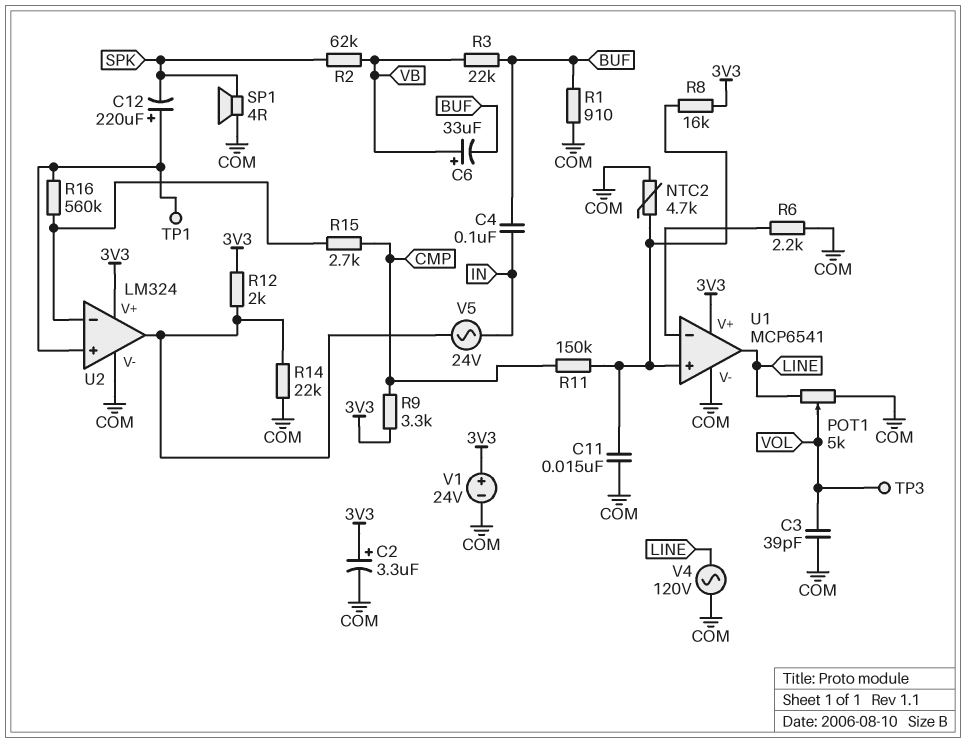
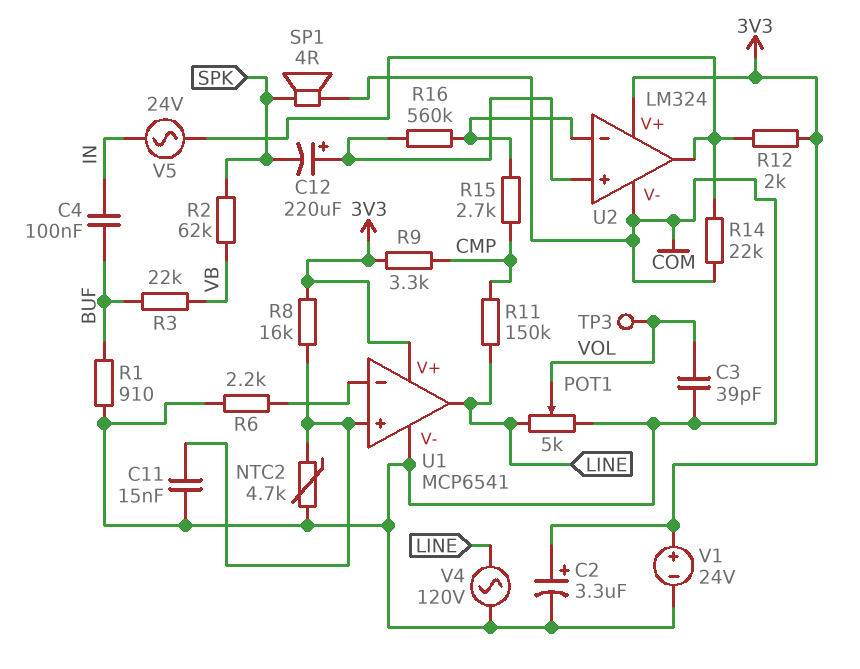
C6: 33uF (plus VB, minus BUF) -> none
R11: 150k (CMP, U1/in+) -> 150k (CMP, LINE)
TP1: test point (U2/in+) -> none

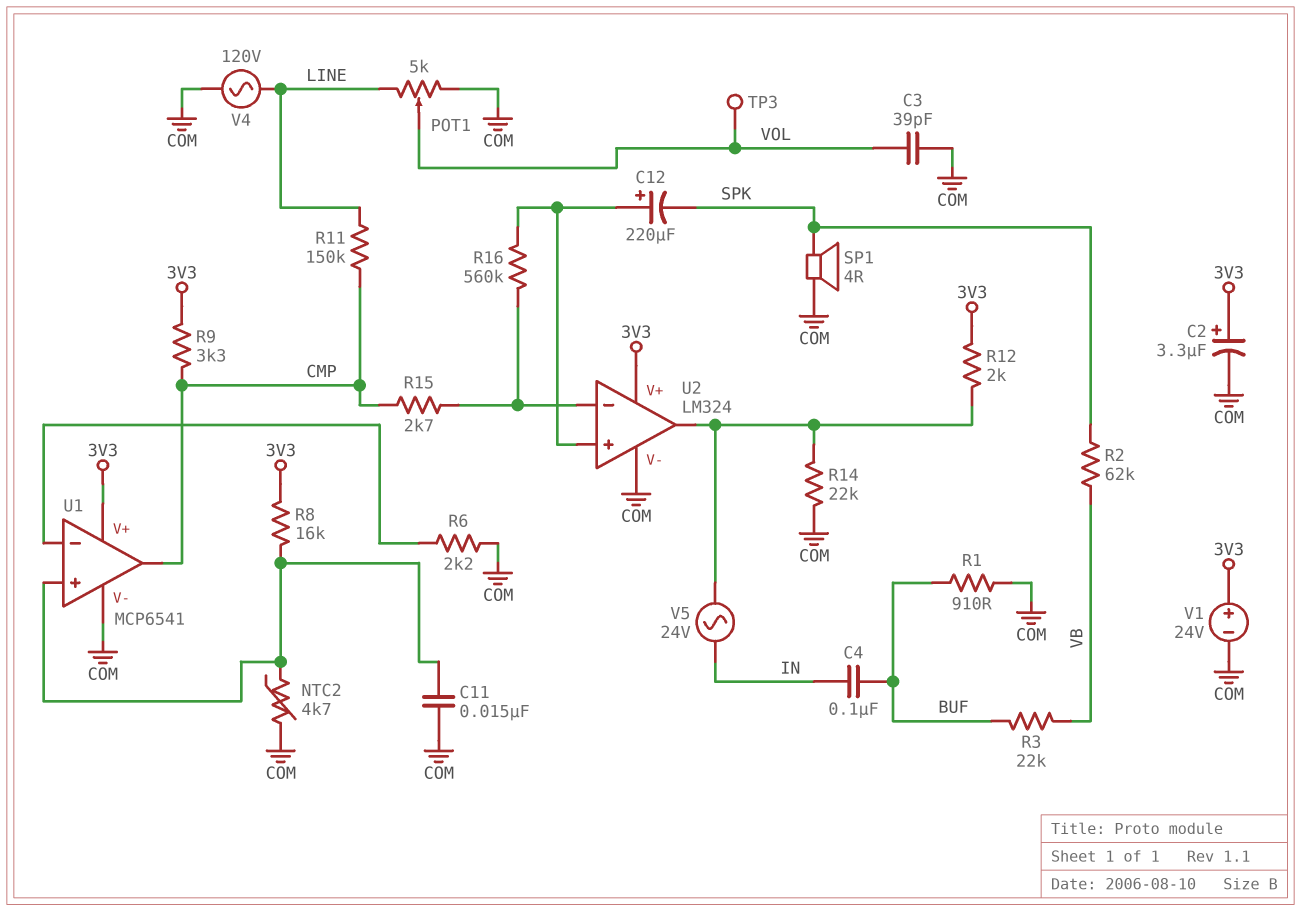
U1 pin out: LINE -> CMP

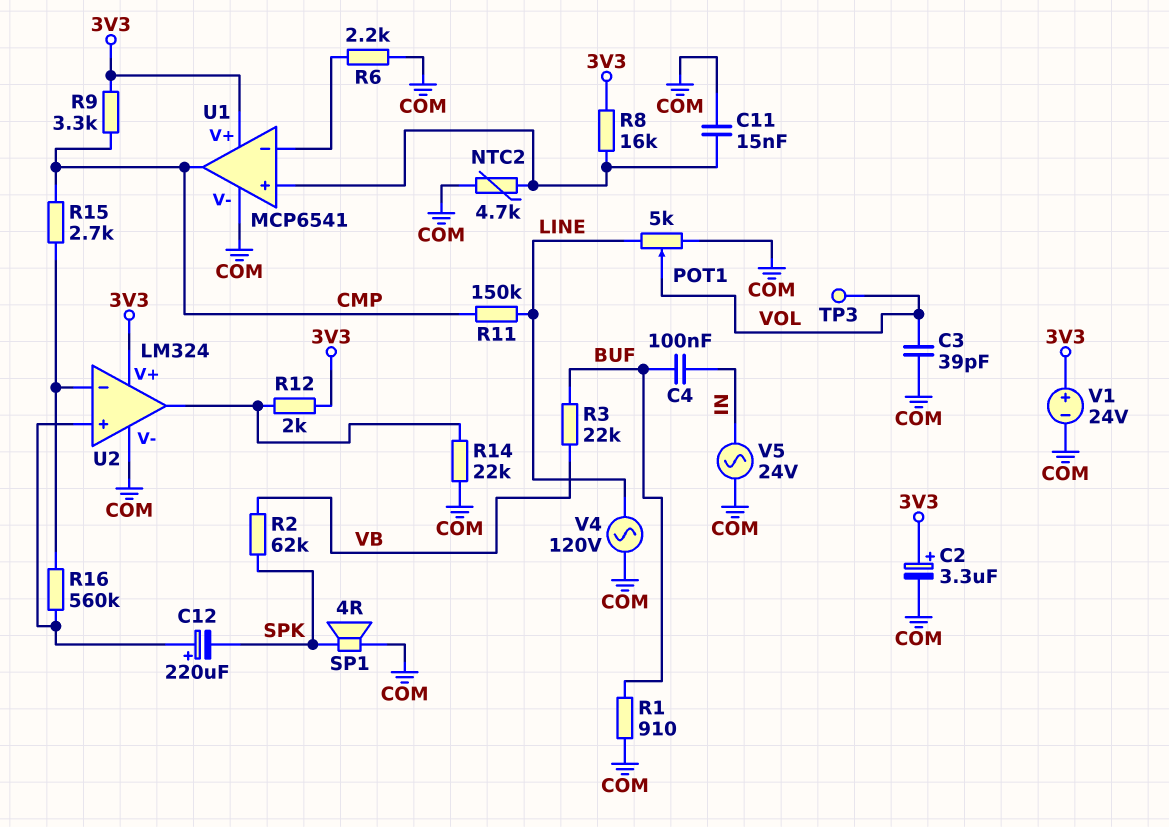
V5: AC 24V (IN, U2/out) -> AC 24V (COM, IN)

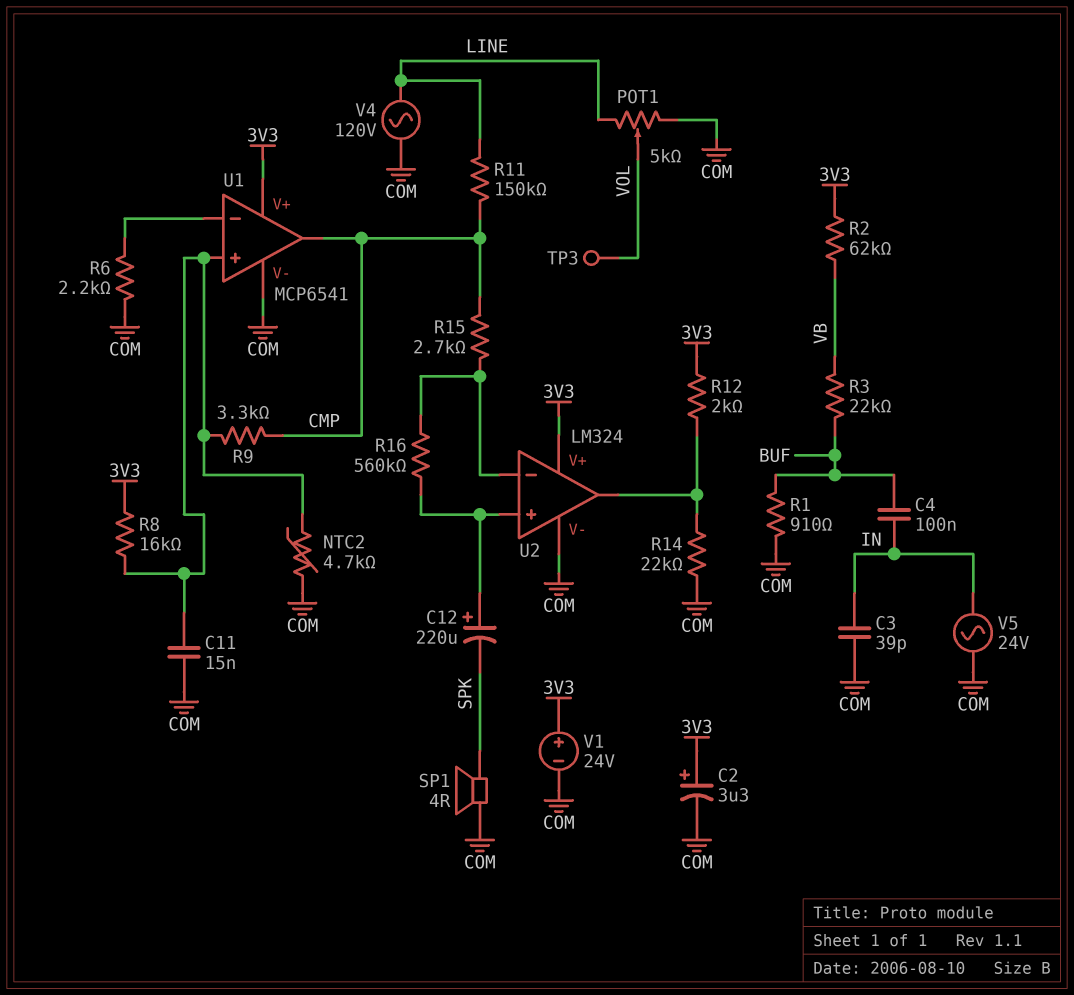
C3: 39pF (COM, VOL) -> 39pF (COM, IN)
R2: 62k (SPK, VB) -> 62k (3V3, VB)
R9: 3.3k (3V3, CMP) -> 3.3k (CMP, U1/in+)

